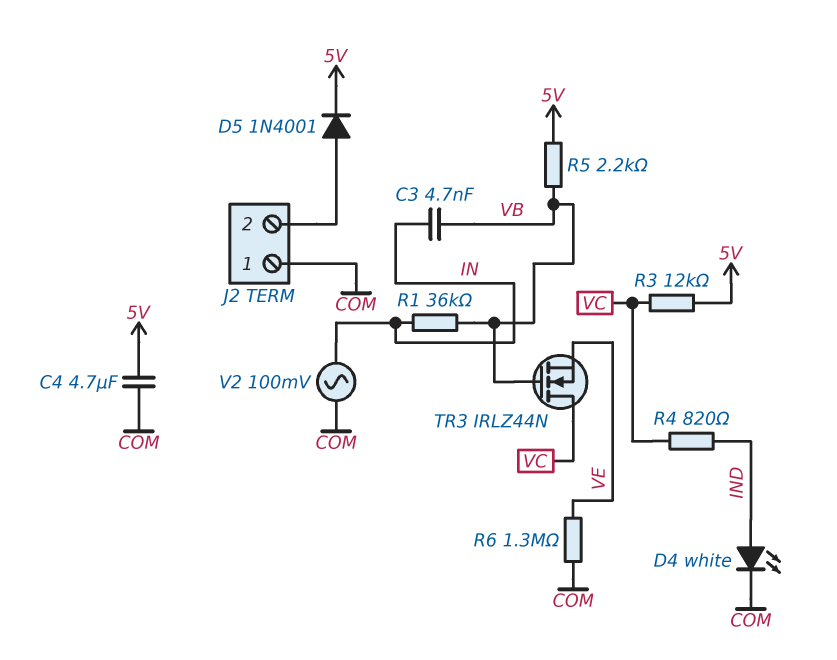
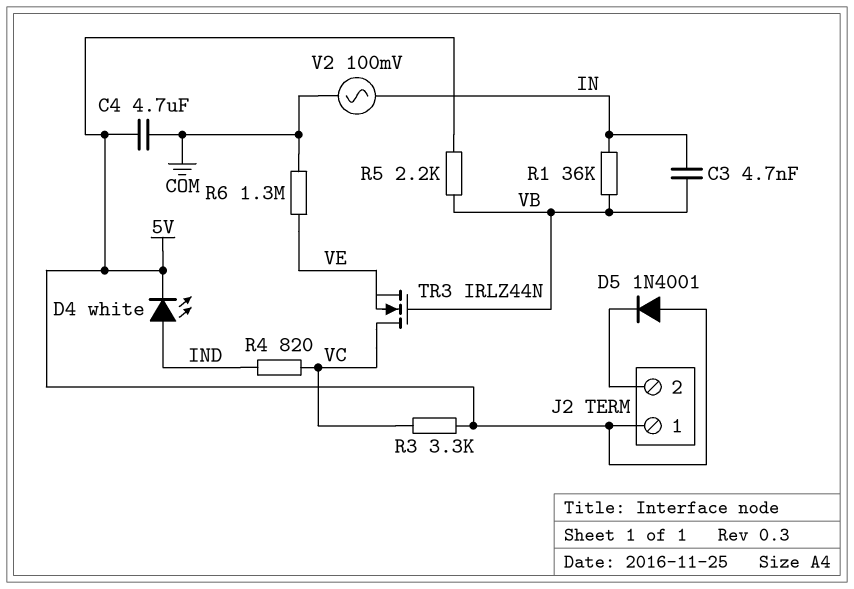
D4: LED white (A IND, K COM) -> LED white (A IND, K 5V)
D5: diode 1N4001 (A J2/2, K 5V) -> diode 1N4001 (A 5V, K J2/2)
J2 pin 1: COM -> 5V
R3: 12k (5V, VC) -> 3.3k (5V, VC)

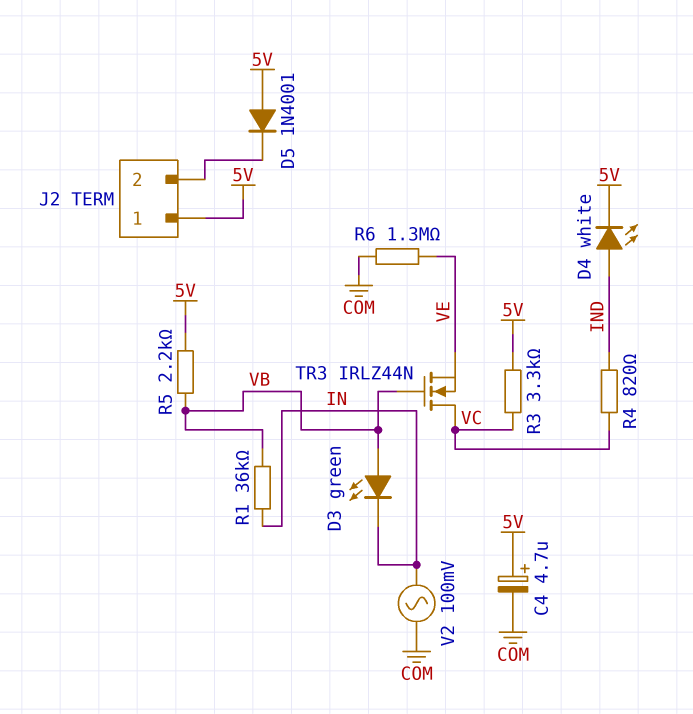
C3: 4.7nF (IN, VB) -> none
C4: 4.7uF (5V, COM) -> 4.7uF (plus 5V, minus COM)
D3: none -> LED green (A VB, K IN)

